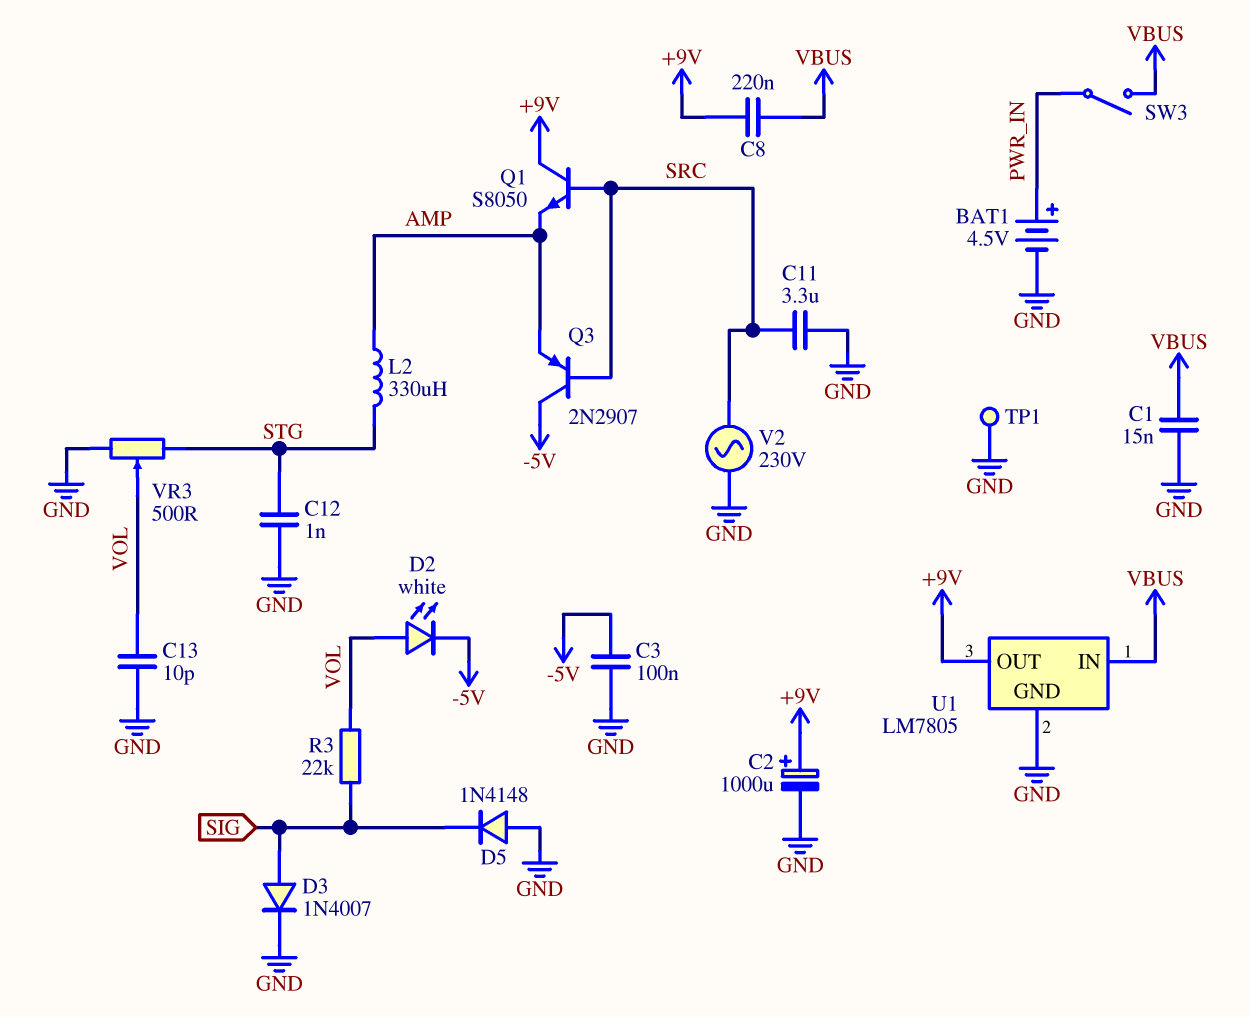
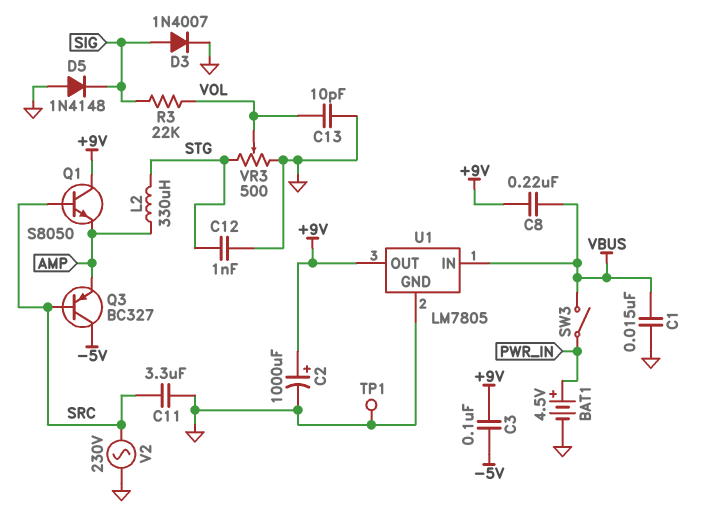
C3: 100nF (-5V, GND) -> 100nF (+9V, -5V)
D2: LED white (A VOL, K -5V) -> none
Q3: PNP 2N2907 (B SRC, C -5V, E AMP) -> PNP BC327 (B SRC, C -5V, E AMP)

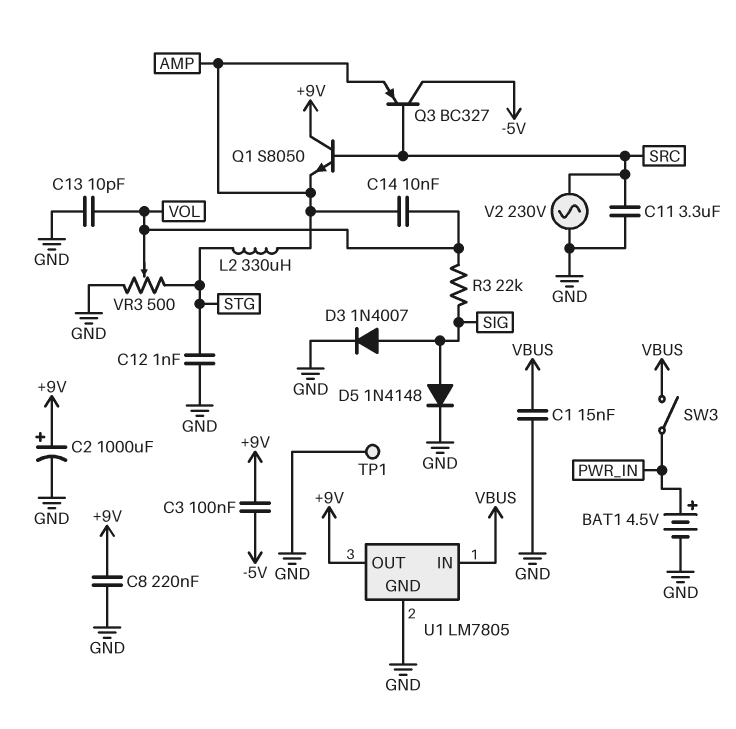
C8: 220nF (+9V, VBUS) -> 220nF (+9V, GND)
C14: none -> 10nF (AMP, VOL)
D5: diode 1N4148 (A GND, K SIG) -> diode 1N4148 (A SIG, K GND)

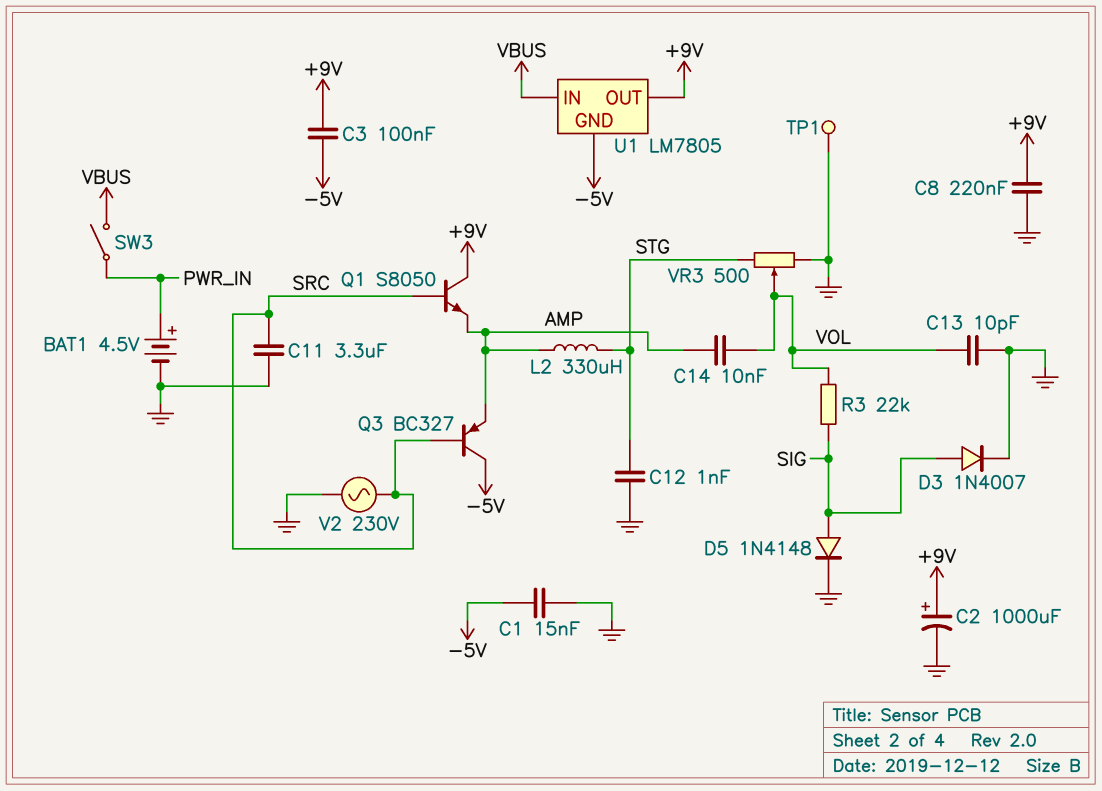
C1: 15nF (GND, VBUS) -> 15nF (-5V, GND)
U1 pin GND: GND -> -5V

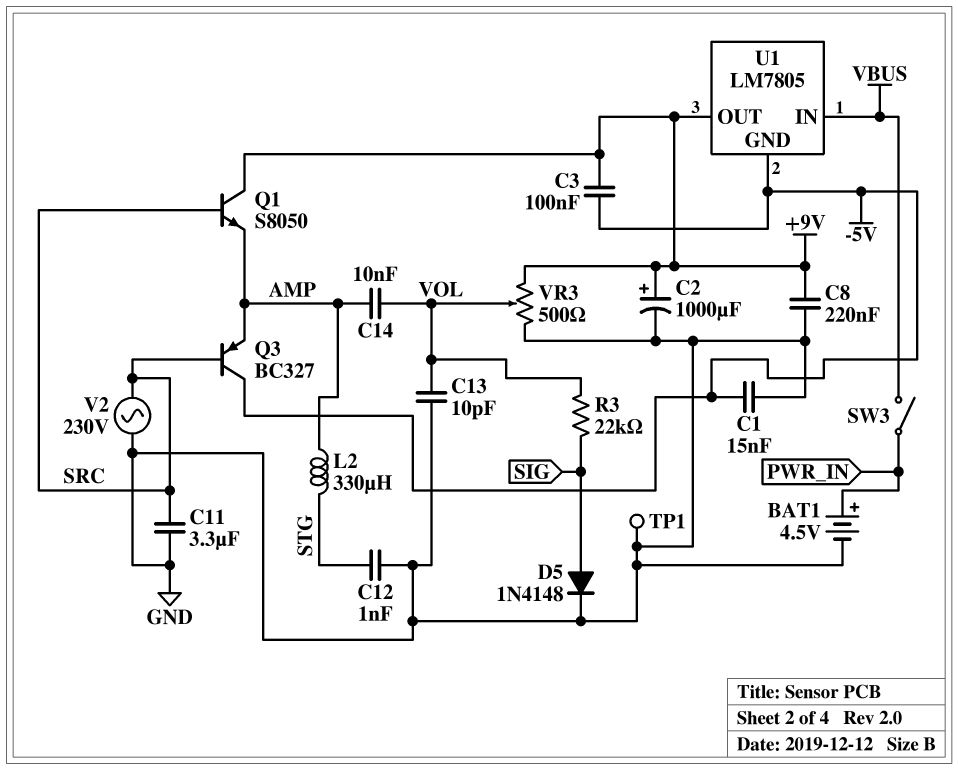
D3: diode 1N4007 (A SIG, K GND) -> none
VR3: 500 (GND, STG, wiper VOL) -> 500 (+9V, GND, wiper VOL)

